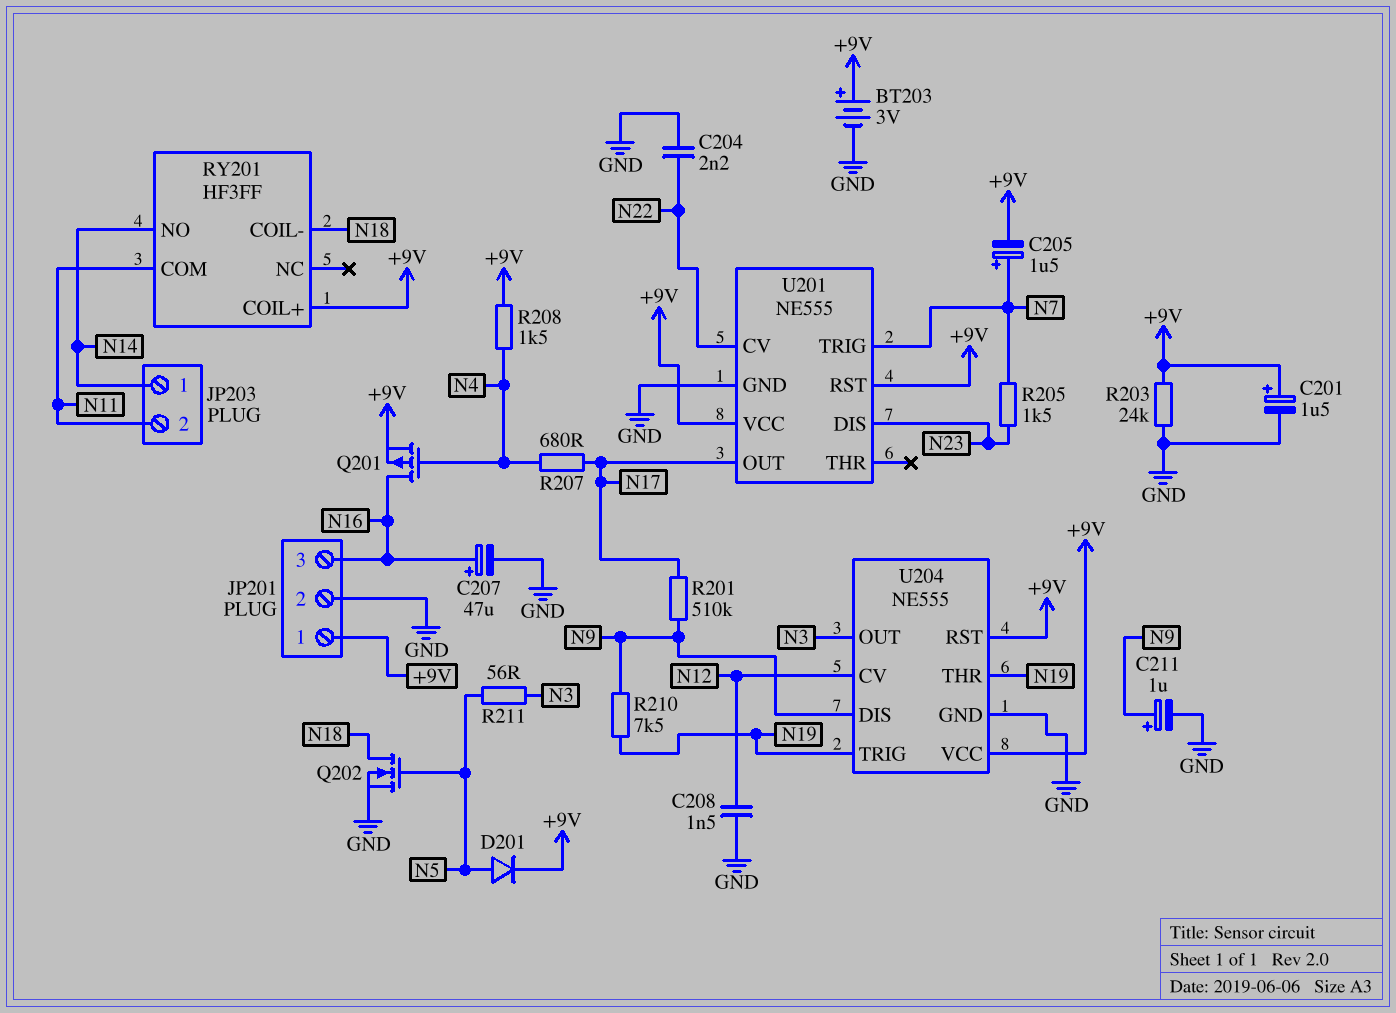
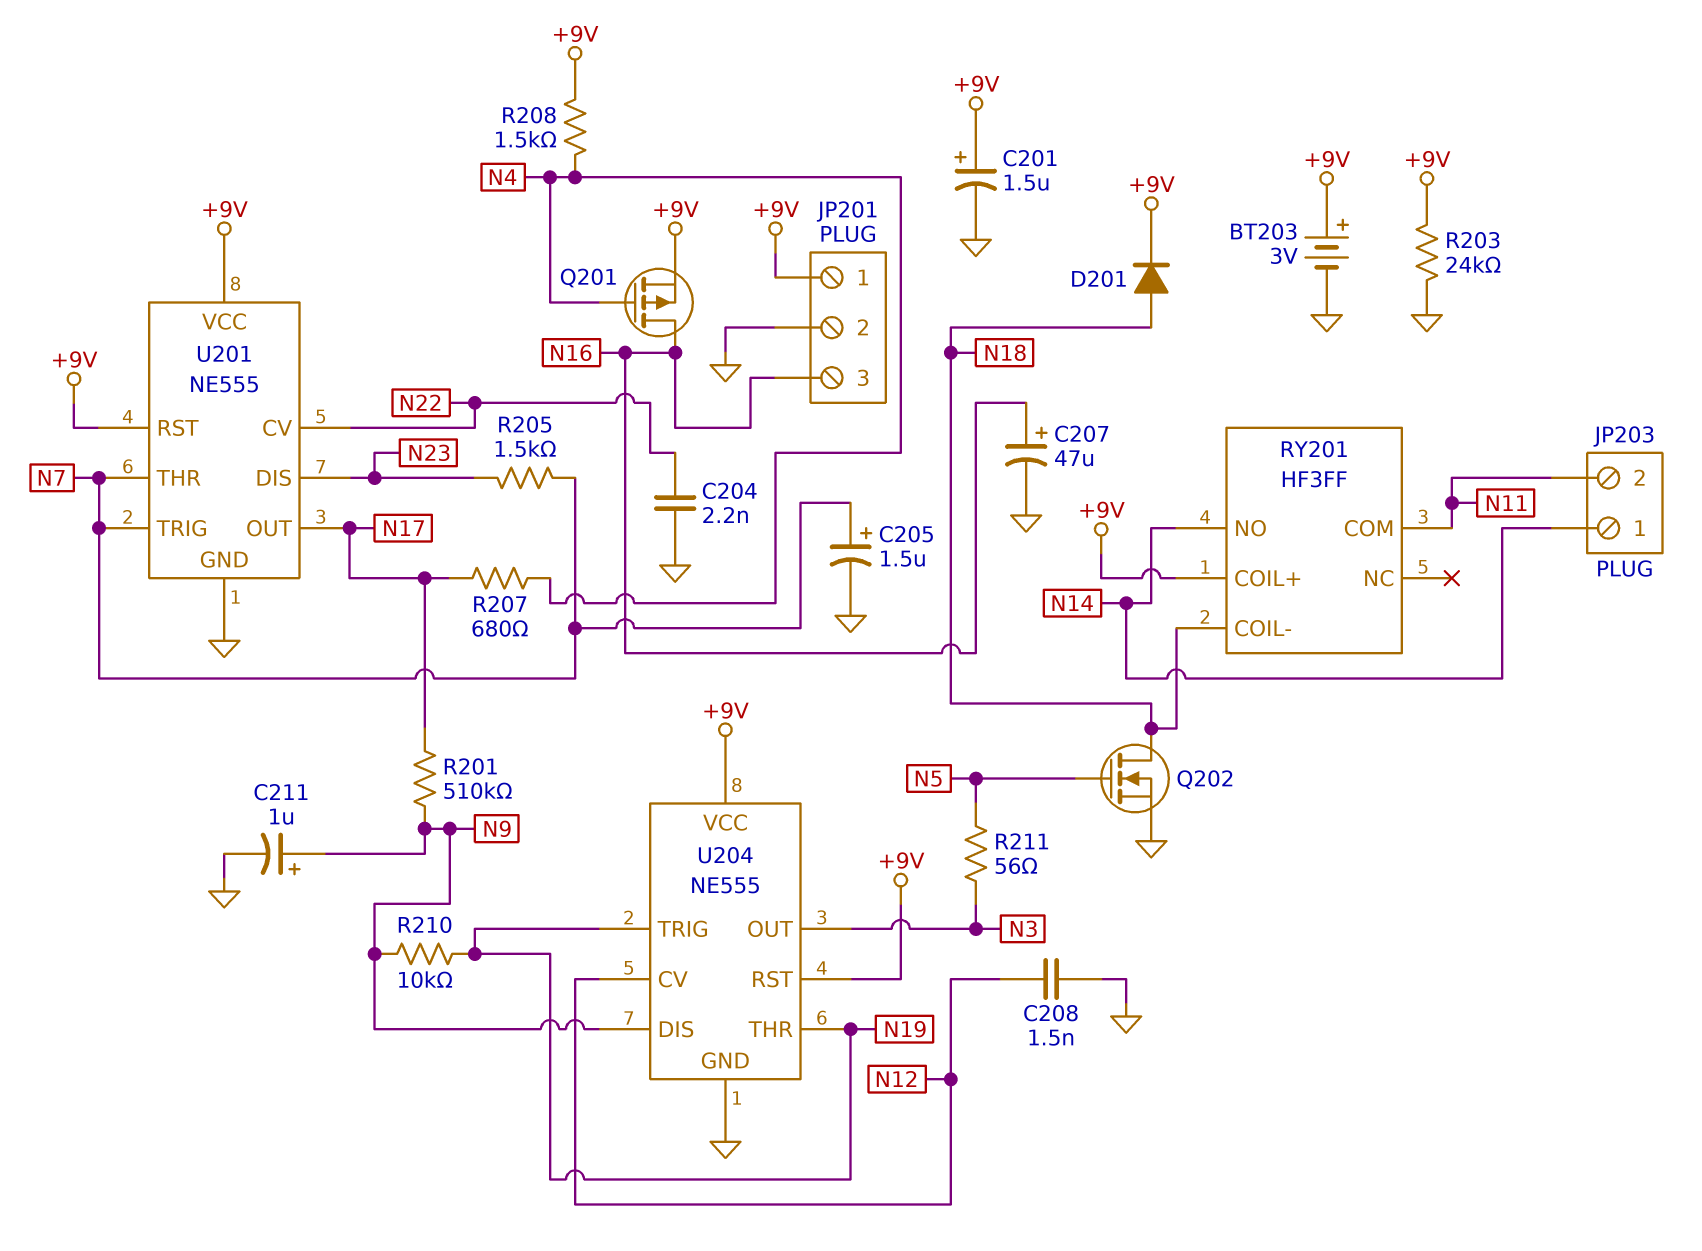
C205: 1.5uF (plus N7, minus +9V) -> 1.5uF (plus N7, minus GND)
D201: diode (A N5, K +9V) -> diode (A N18, K +9V)
R210: 7.5k (N9, N19) -> 10k (N9, N19)
U201 pin THR: none -> N7

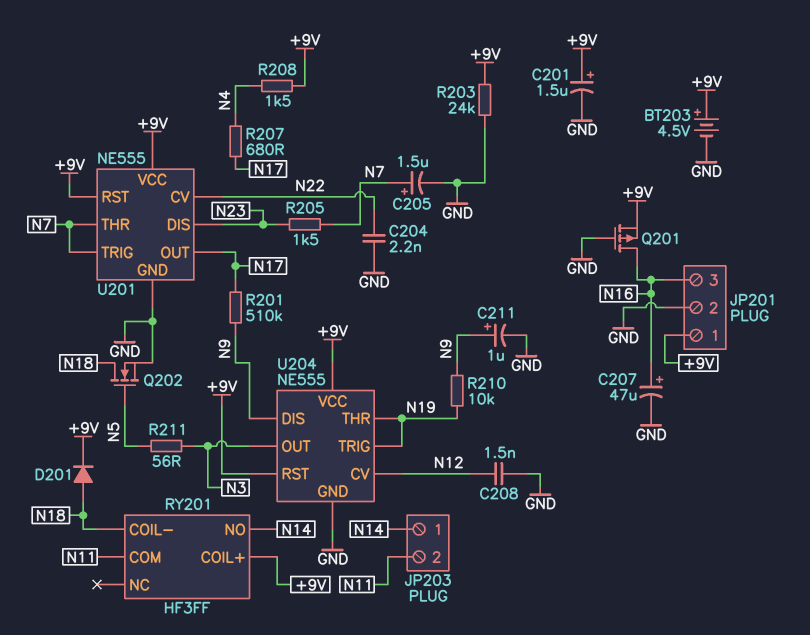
BT203: 3V (plus +9V, minus GND) -> 4.5V (plus +9V, minus GND)
Q201: PMOS (G N4, D N16, S +9V) -> PMOS (G GND, D N16, S +9V)

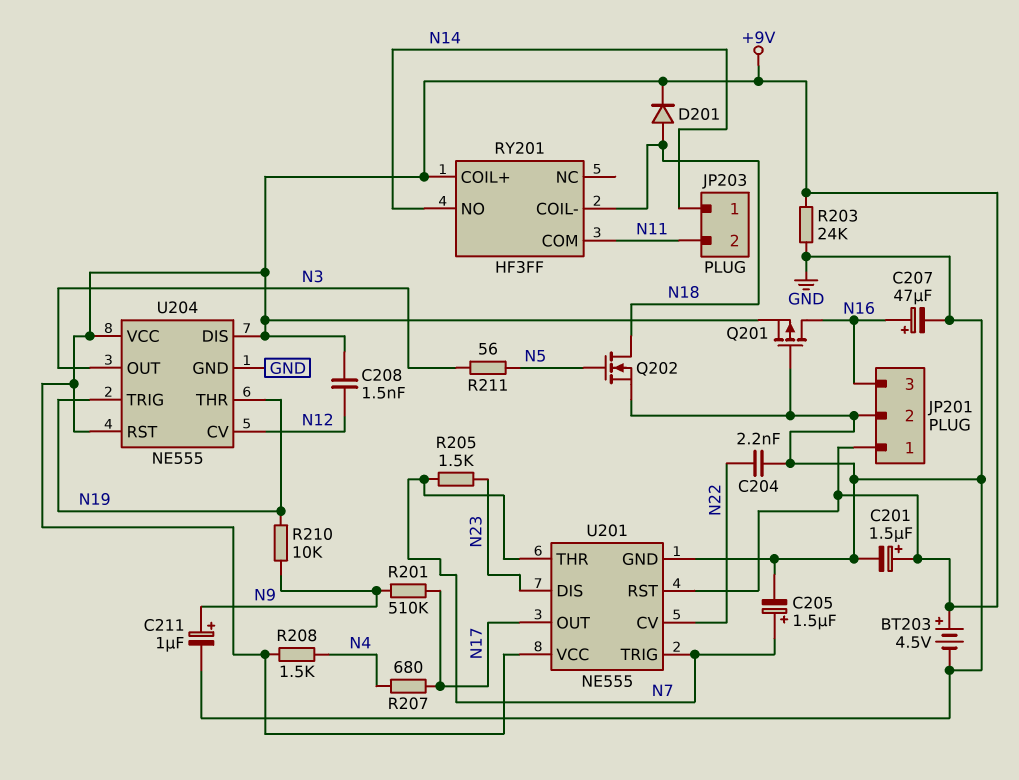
C208: 1.5nF (GND, N12) -> 1.5nF (+9V, N12)
U204 pin DIS: N9 -> +9V

